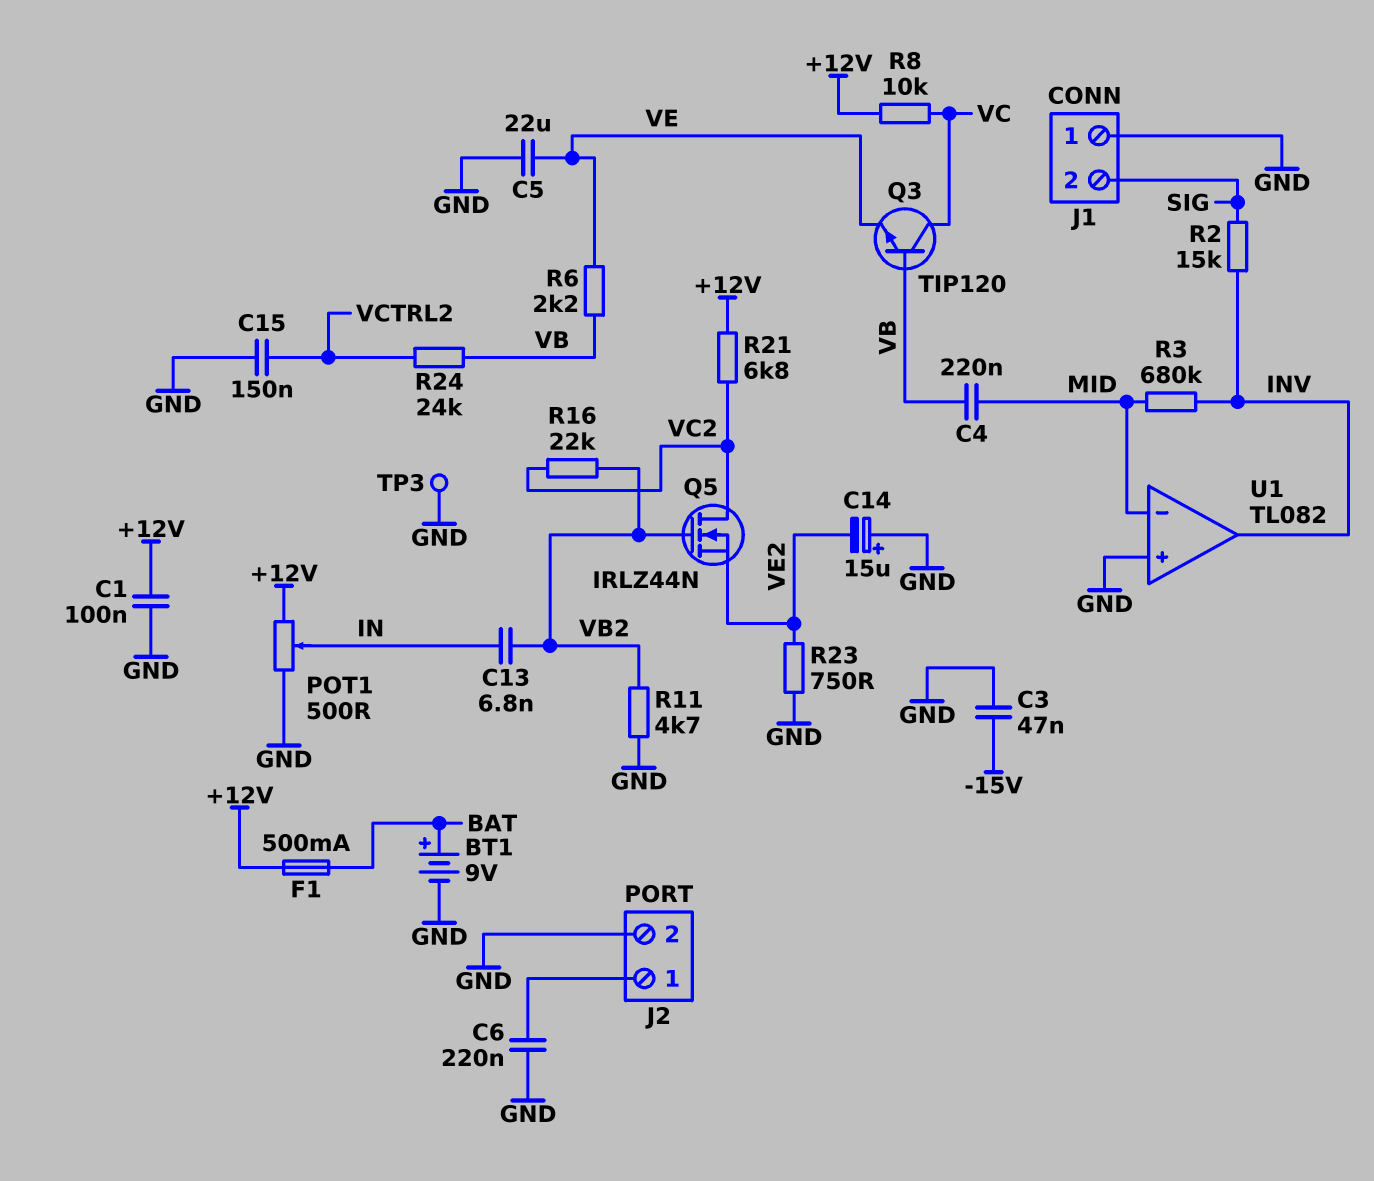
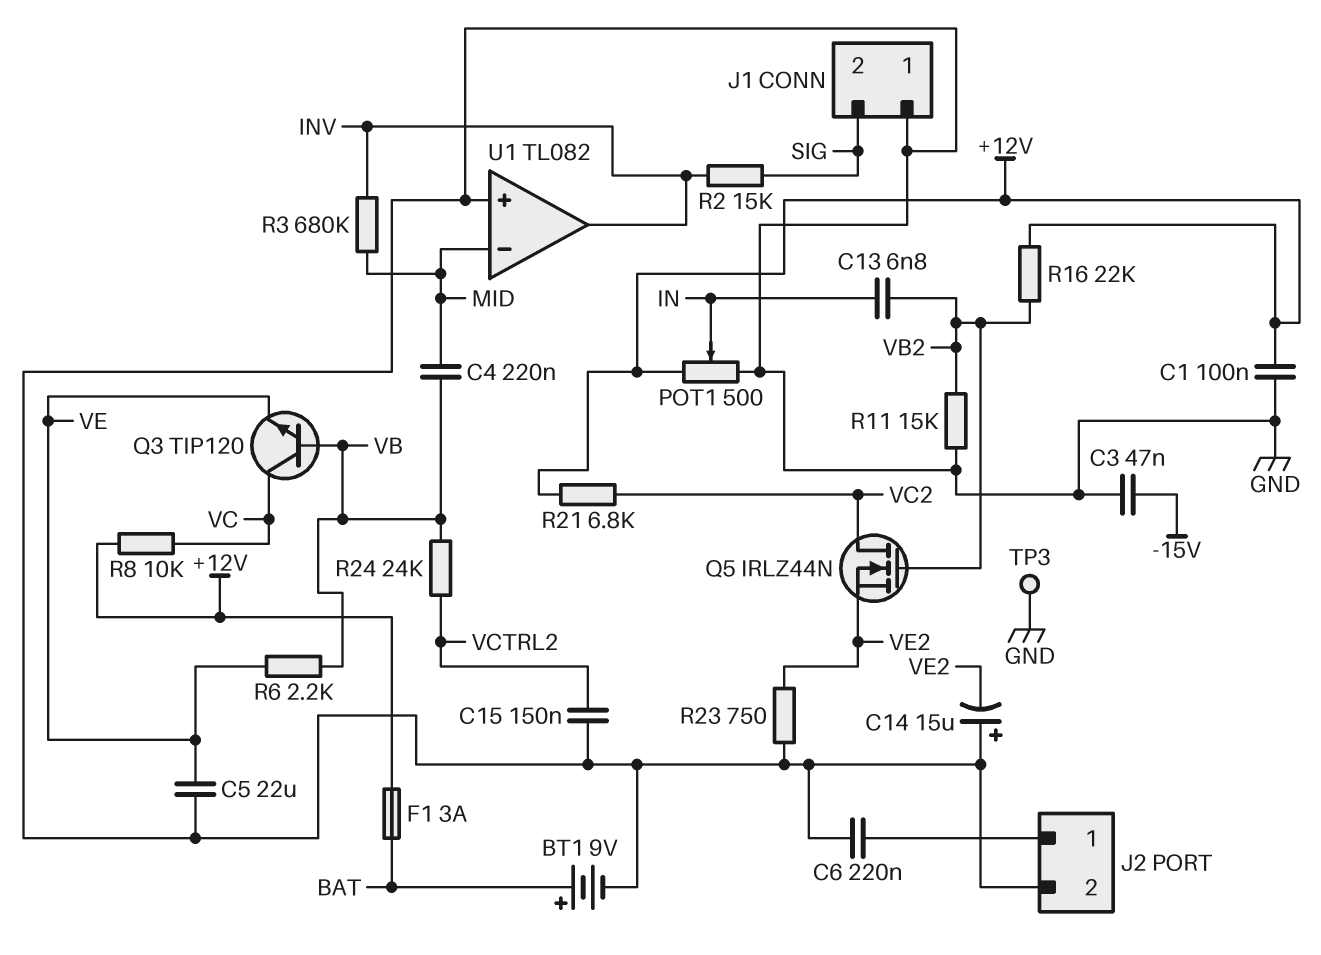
F1: 500mA (+12V, BAT) -> 3A (+12V, BAT)
R11: 4.7k (GND, VB2) -> 15k (GND, VB2)
R16: 22k (VB2, VC2) -> 22k (+12V, VB2)

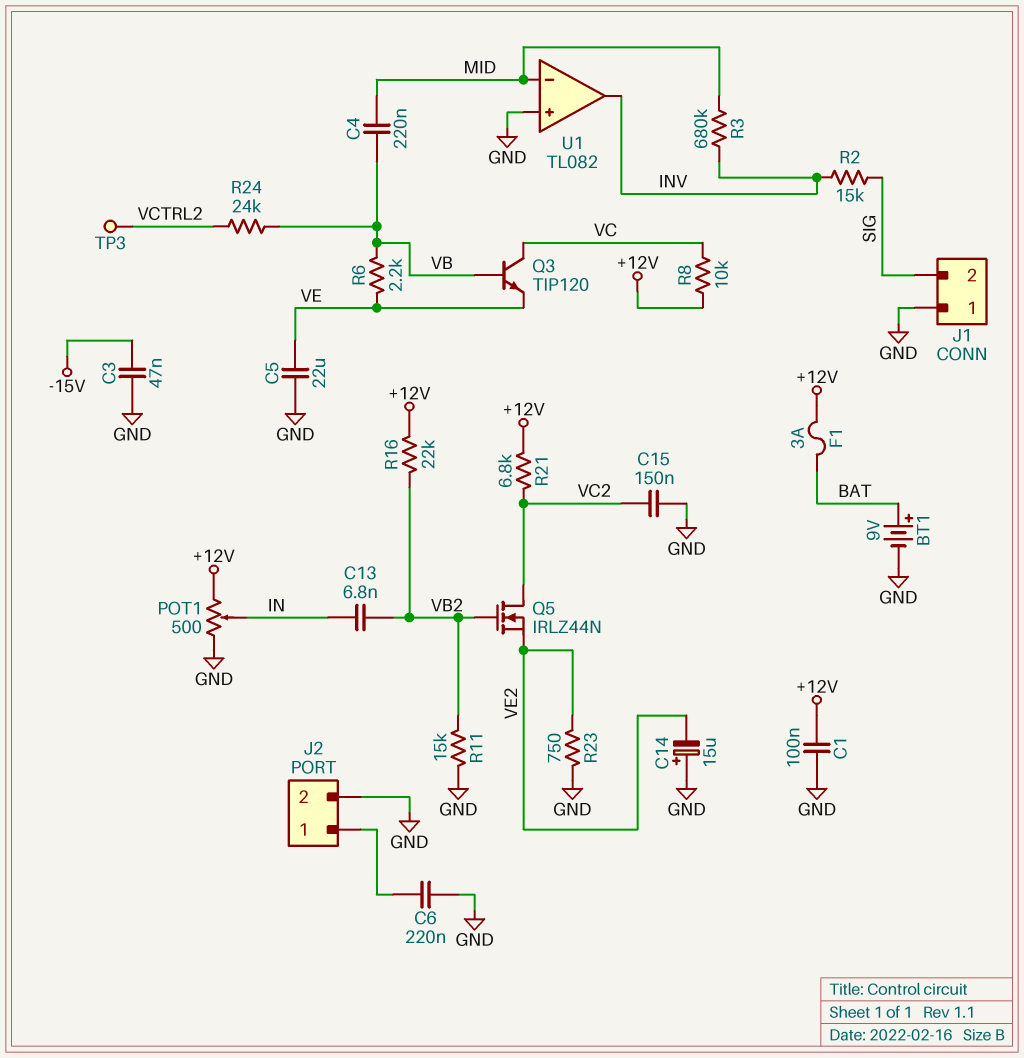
C15: 150nF (GND, VCTRL2) -> 150nF (GND, VC2)
TP3: test point (GND) -> test point (VCTRL2)

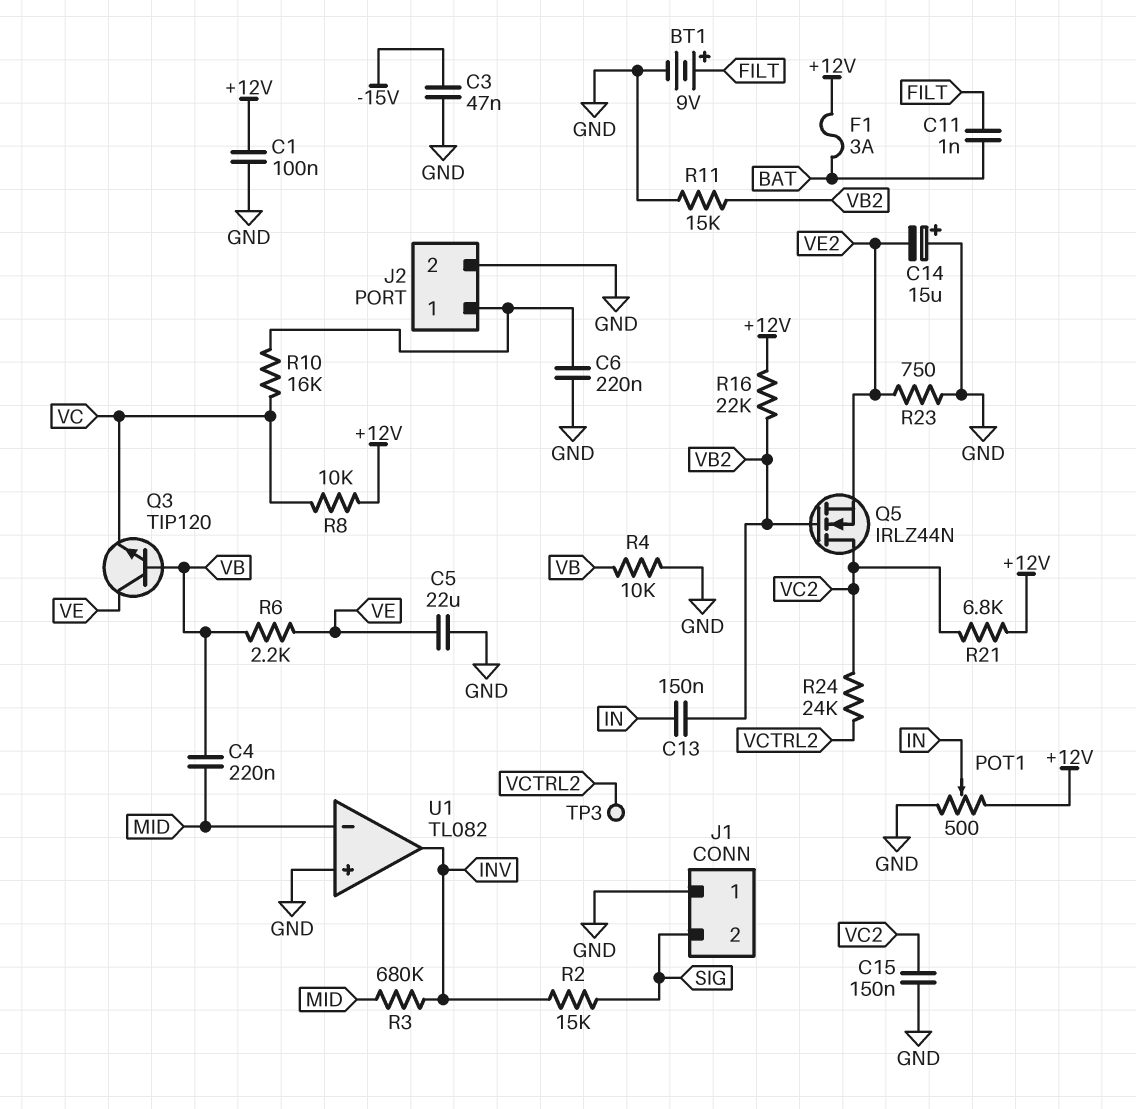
BT1: 9V (plus BAT, minus GND) -> 9V (plus FILT, minus GND)
C11: none -> 1nF (BAT, FILT)
C13: 6.8nF (IN, VB2) -> 150nF (IN, VB2)
Q3: NPN TIP120 (B VB, C VC, E VE) -> NPN TIP120 (B VB, C VE, E VC)
R4: none -> 10k (GND, VB)
R10: none -> 16k (J2/1, VC)
R24: 24k (VB, VCTRL2) -> 24k (VC2, VCTRL2)

